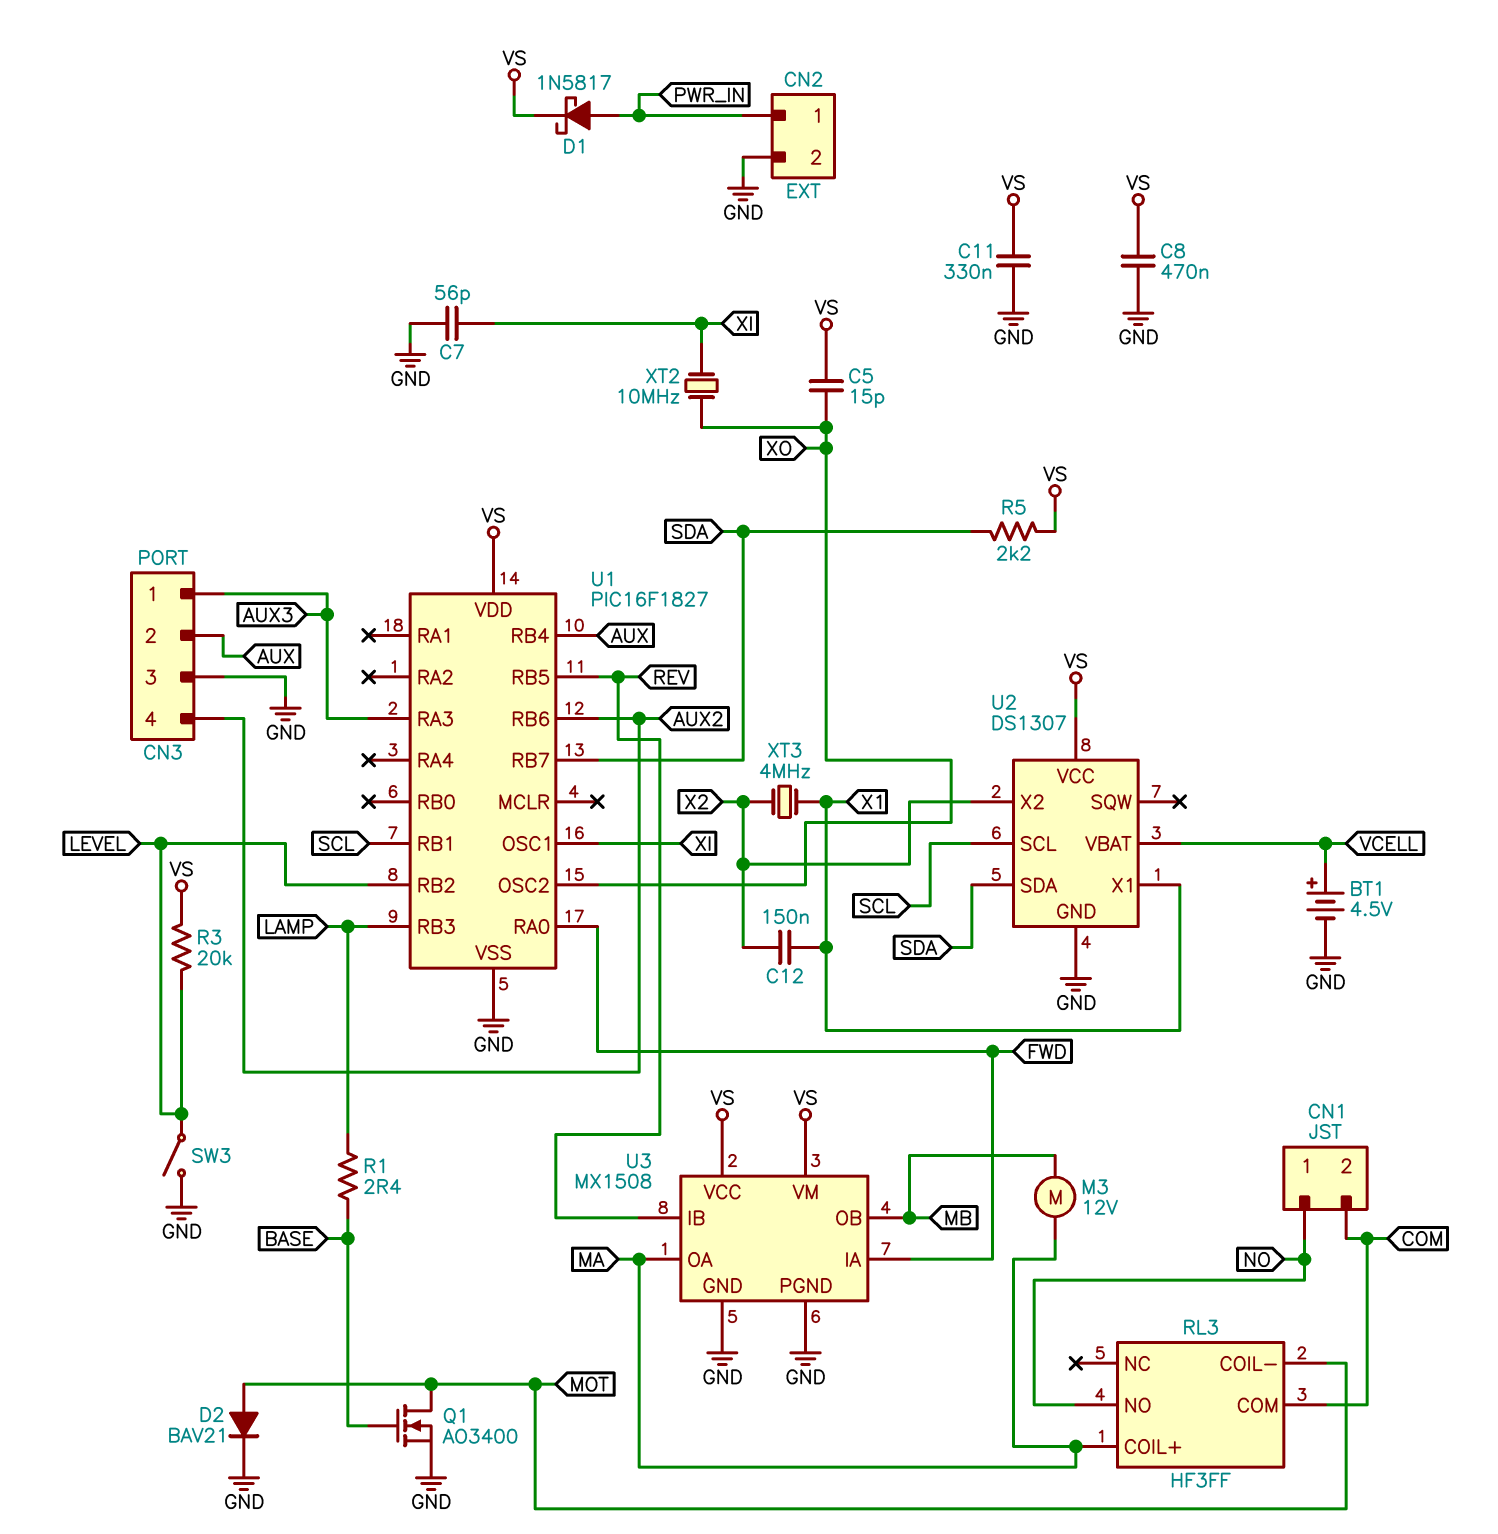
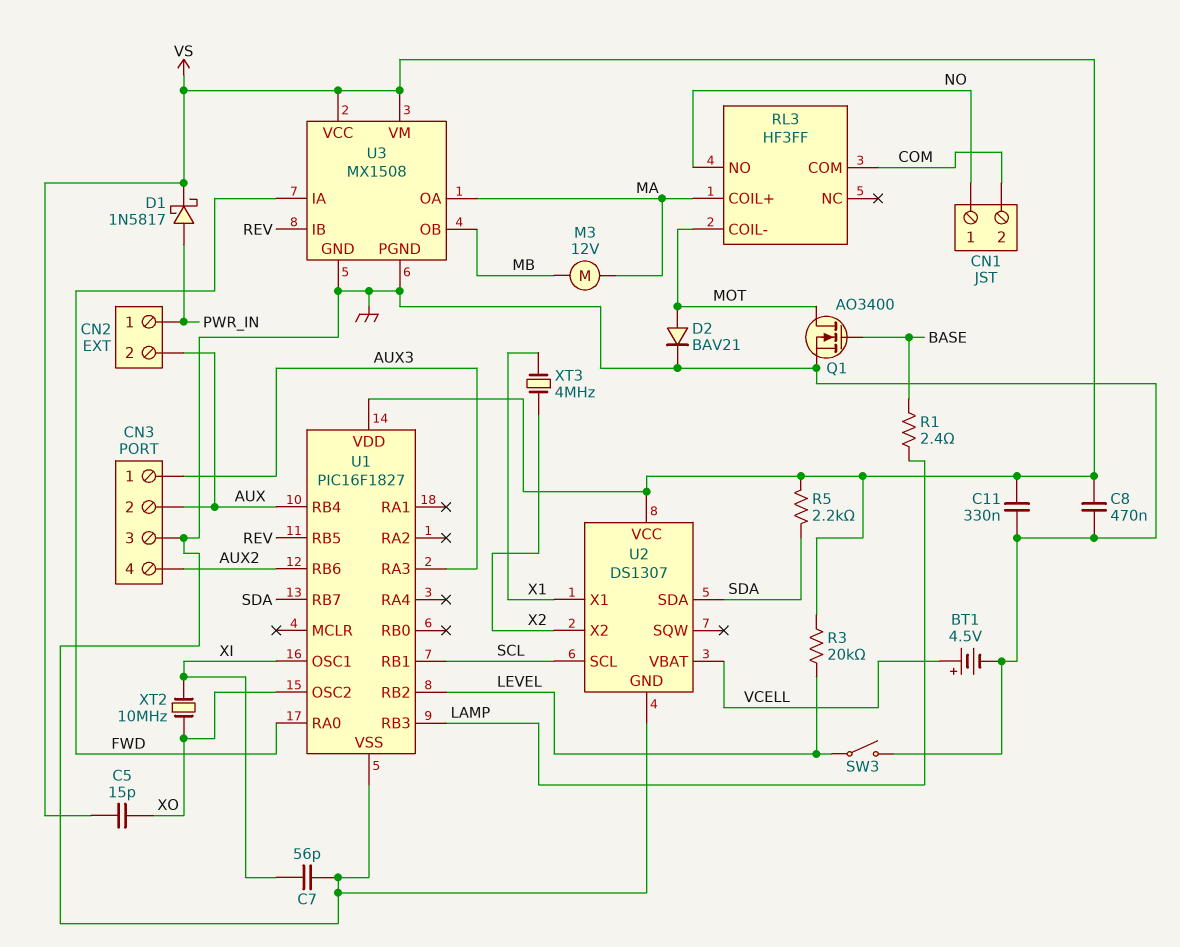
C12: 150nF (X1, X2) -> none
CN2 pin 2: GND -> AUX

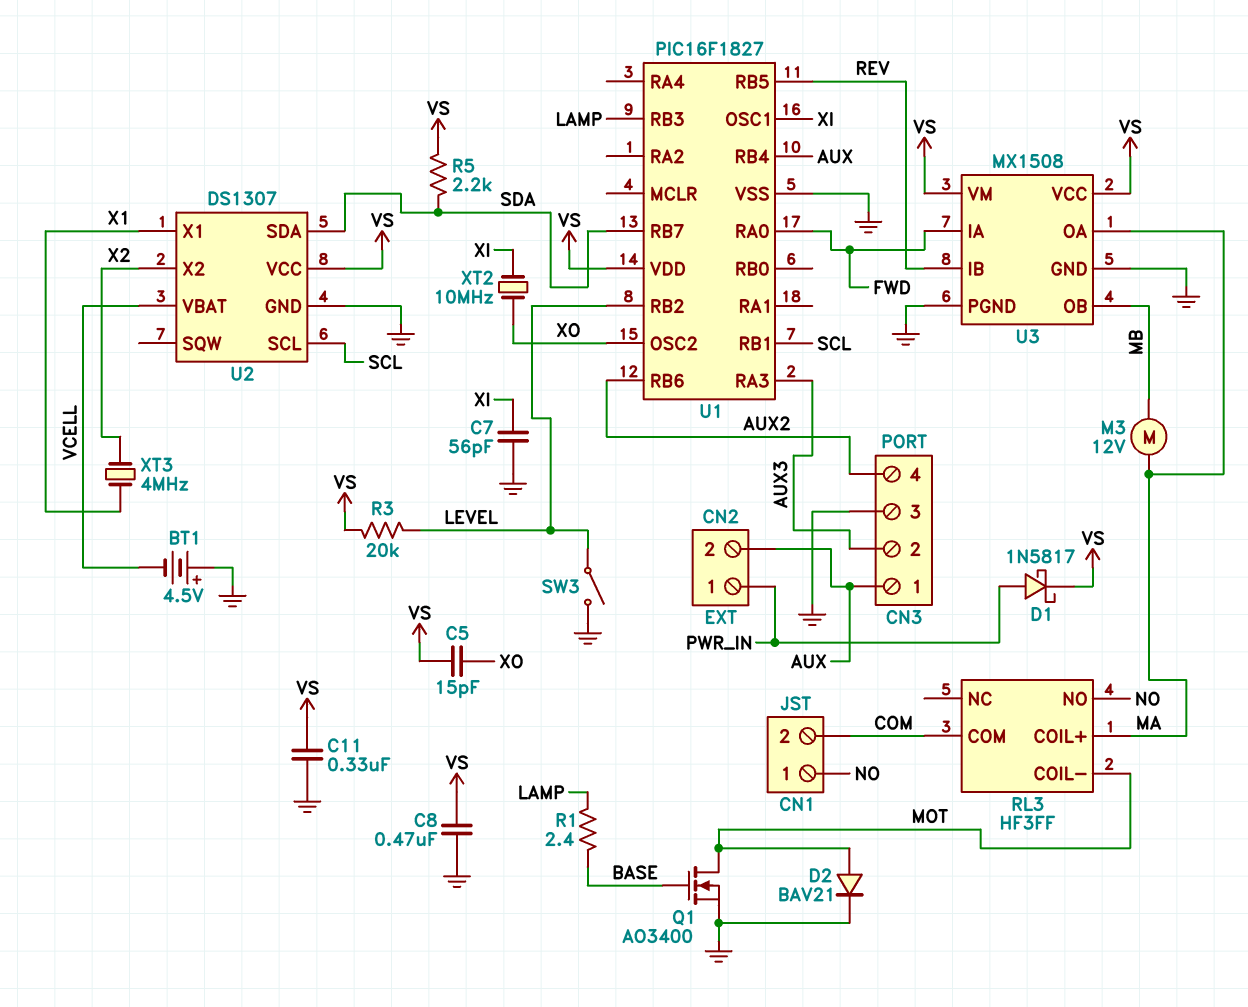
BT1: 4.5V (plus VCELL, minus GND) -> 4.5V (plus GND, minus VCELL)
CN3 pin 1: AUX3 -> AUX
CN3 pin 2: AUX -> AUX3

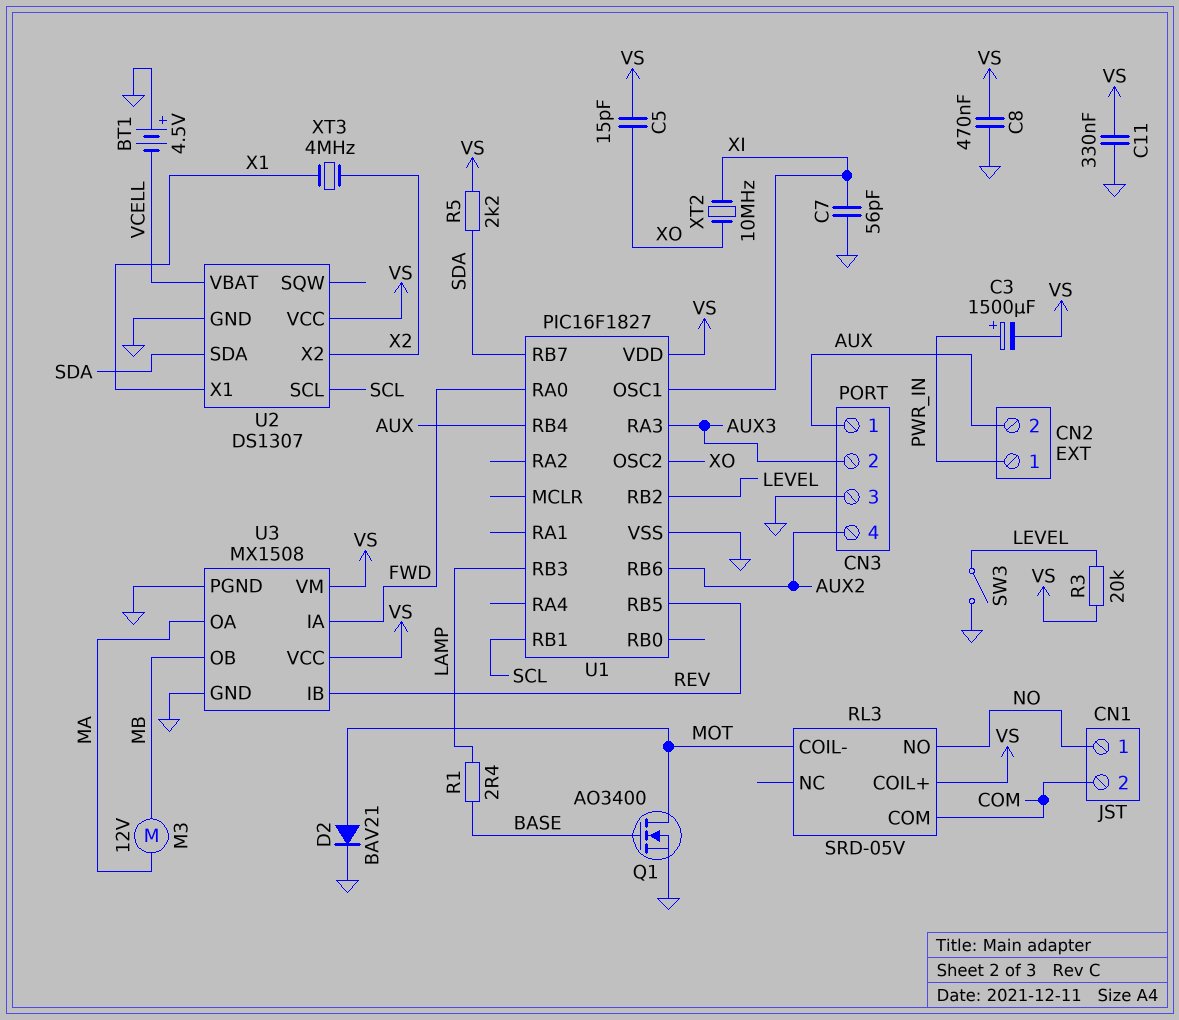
C3: none -> 1500uF (plus PWR_IN, minus VS)
D1: schottky 1N5817 (A PWR_IN, K VS) -> none
RL3: HF3FF -> SRD-05V
RL3 pin COIL+: MA -> VS

